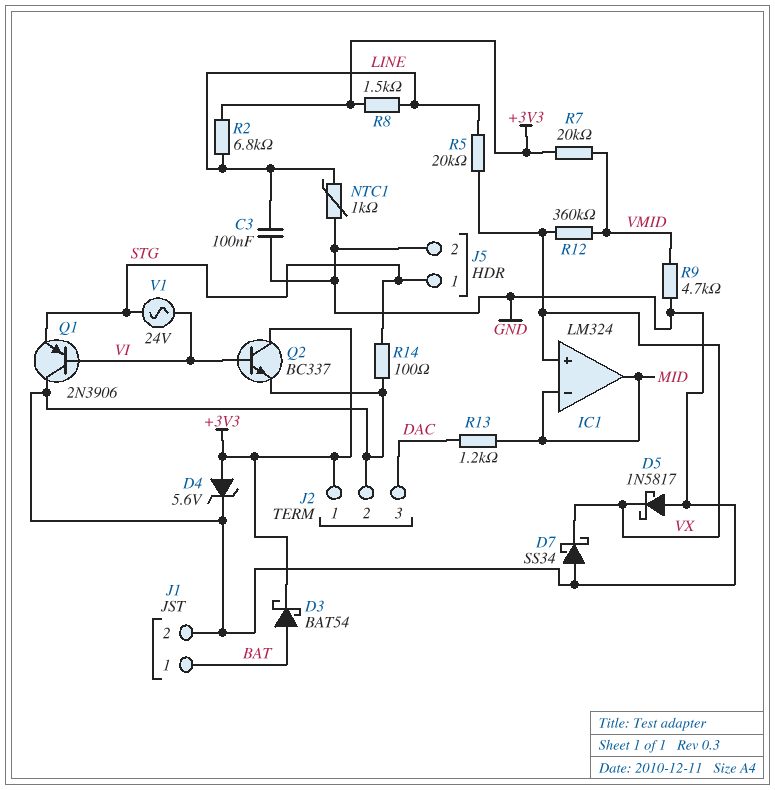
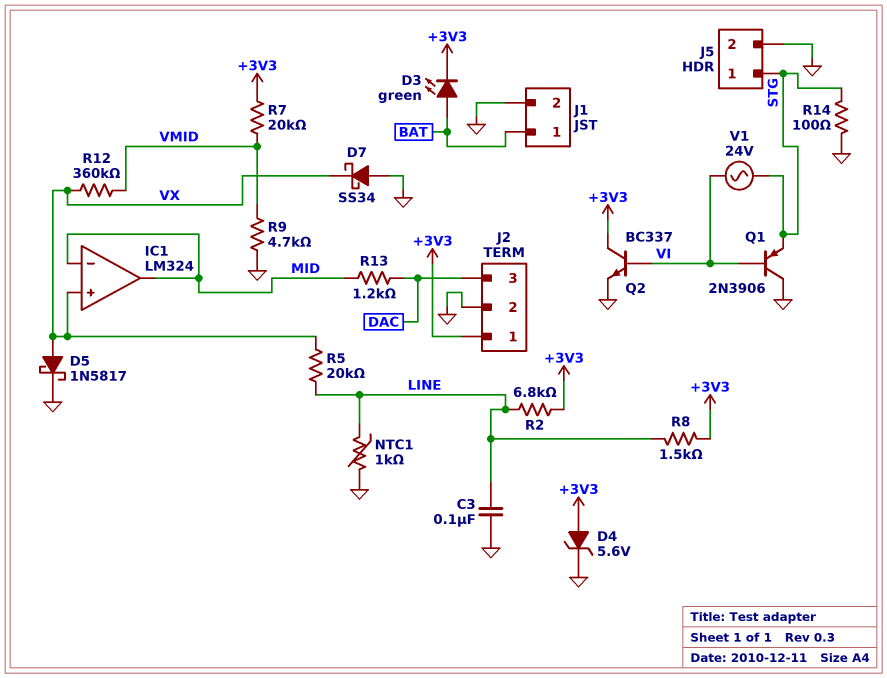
D3: schottky BAT54 (A BAT, K +3V3) -> LED green (A BAT, K +3V3)
D5: schottky 1N5817 (A GND, K VX) -> schottky 1N5817 (A VX, K GND)

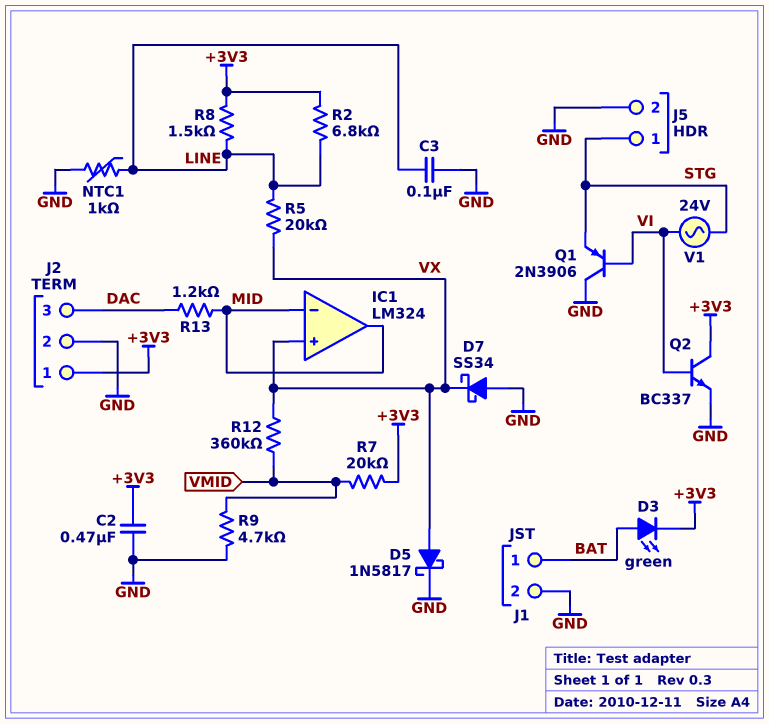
C2: none -> 470nF (+3V3, GND)
D4: zener 5.6V (A +3V3, K GND) -> none
R14: 100 (GND, STG) -> none

